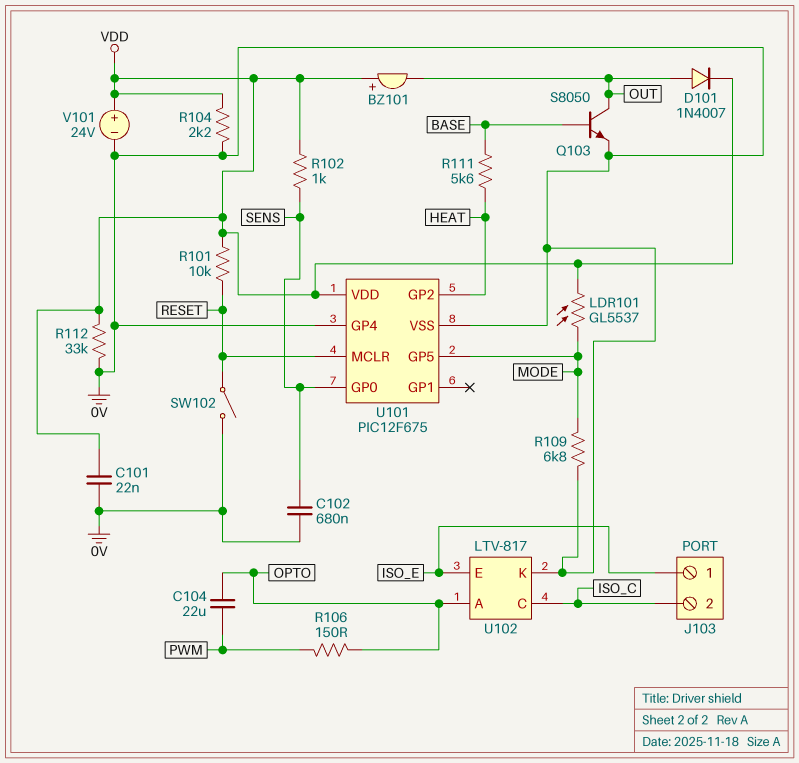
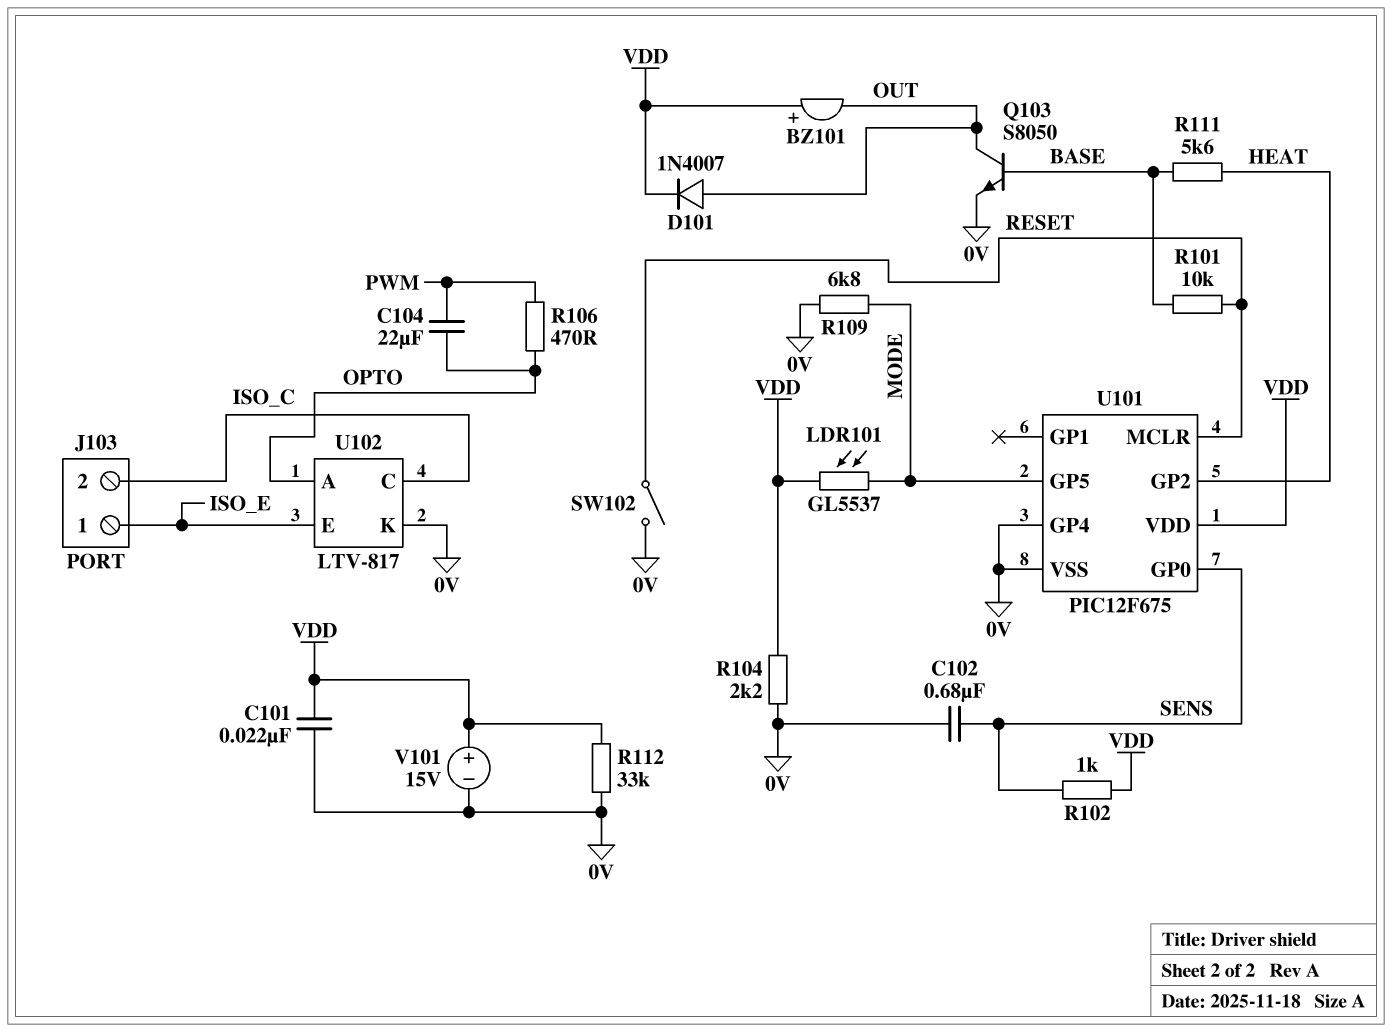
R101: 10k (RESET, VDD) -> 10k (BASE, RESET)
R106: 150 (OPTO, PWM) -> 470 (OPTO, PWM)
V101: 24V (plus VDD, minus 0V) -> 15V (plus VDD, minus 0V)

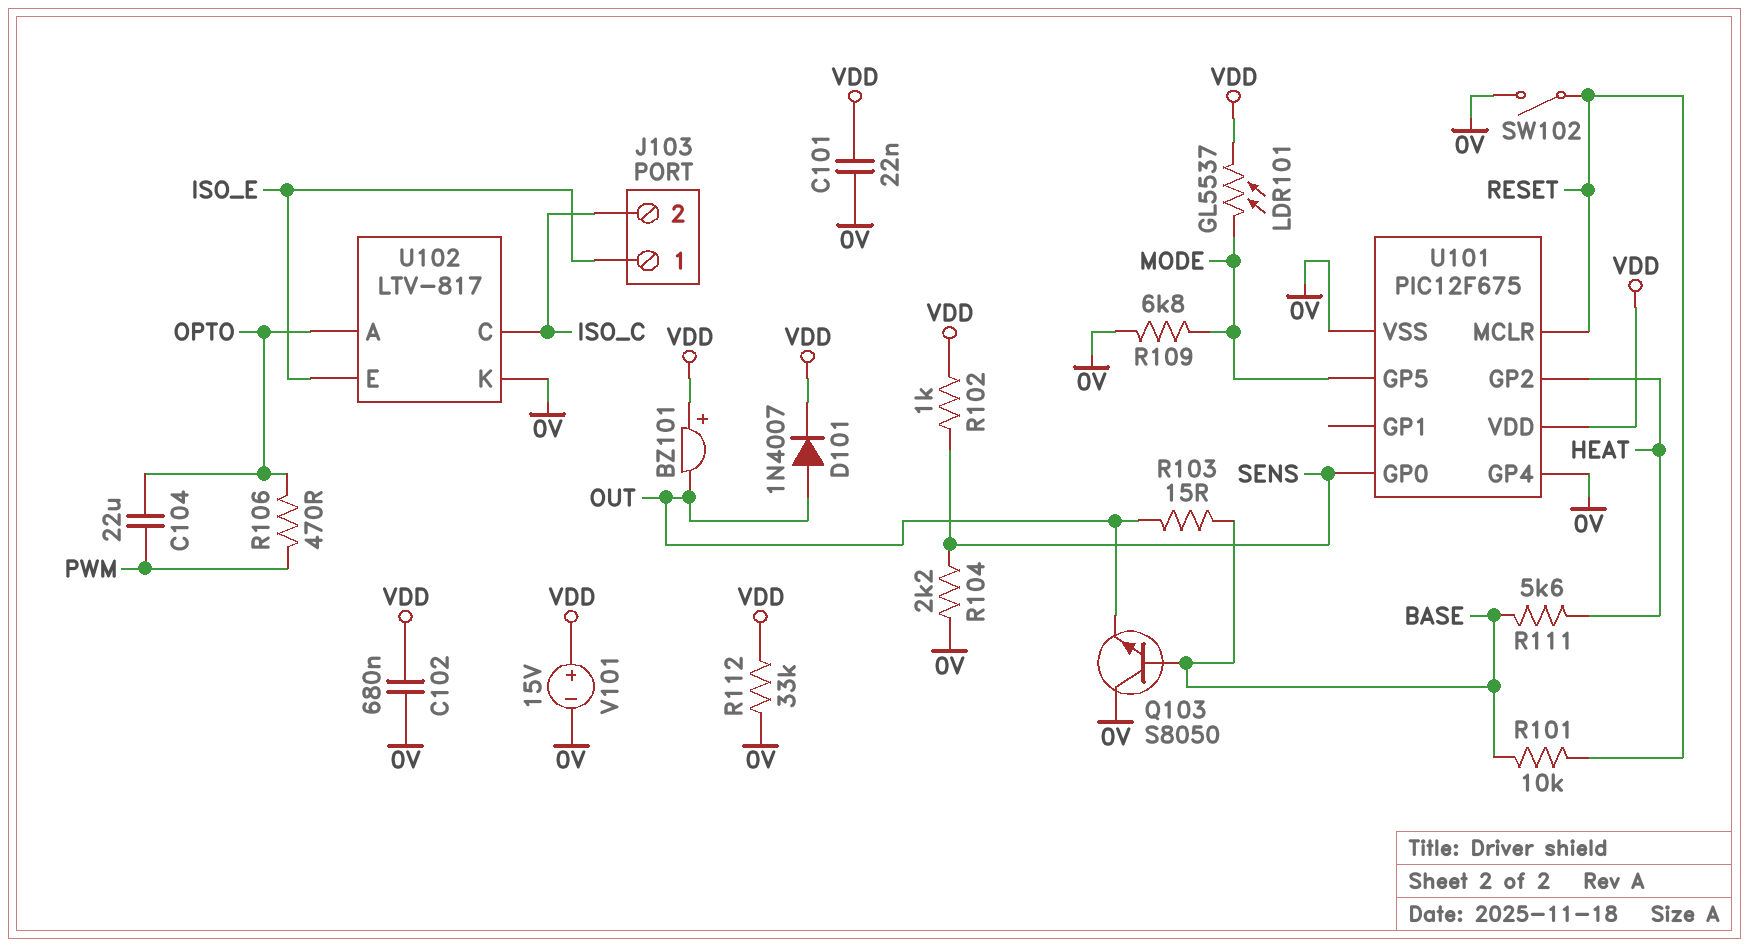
C102: 680nF (0V, SENS) -> 680nF (0V, VDD)
Q103: NPN S8050 (B BASE, C OUT, E 0V) -> NPN S8050 (B BASE, C 0V, E OUT)
R103: none -> 15 (BASE, OUT)
R104: 2.2k (0V, VDD) -> 2.2k (0V, SENS)

